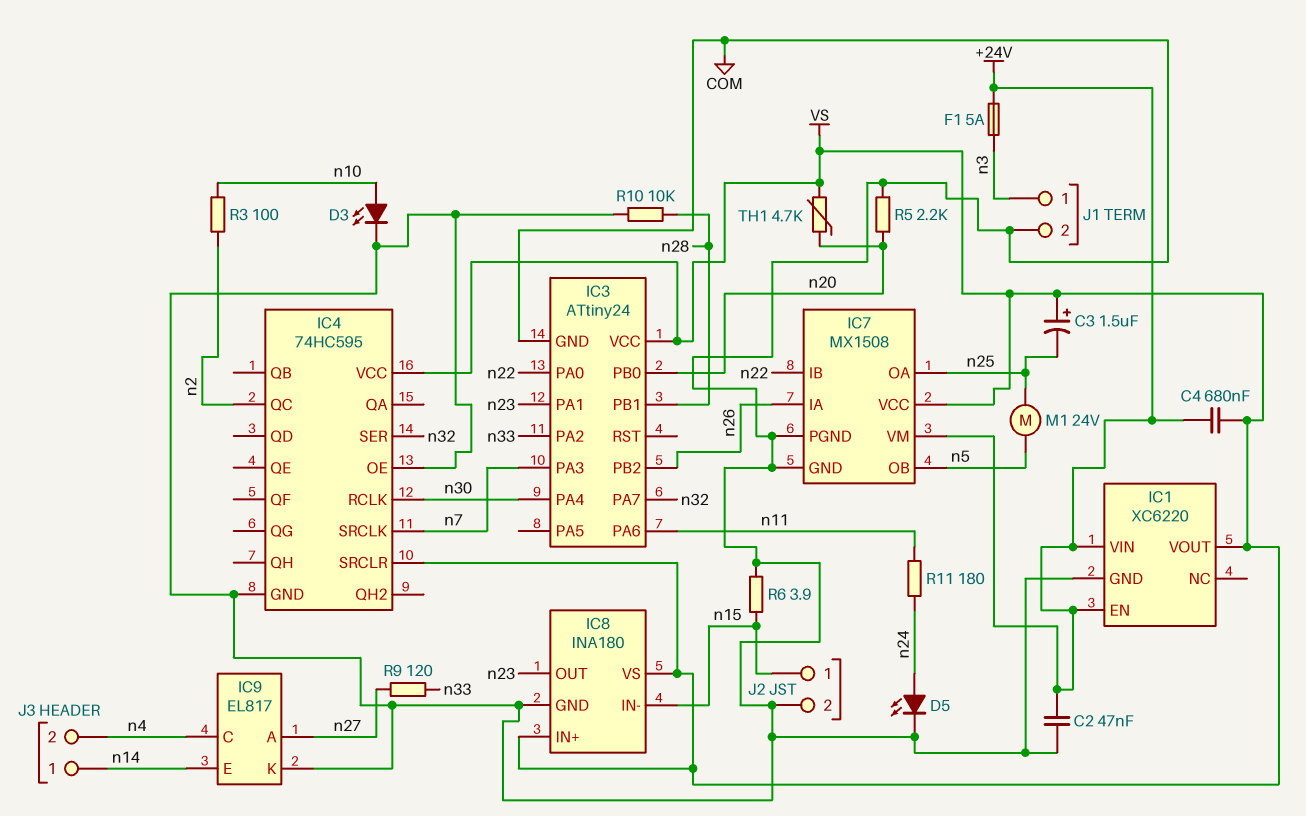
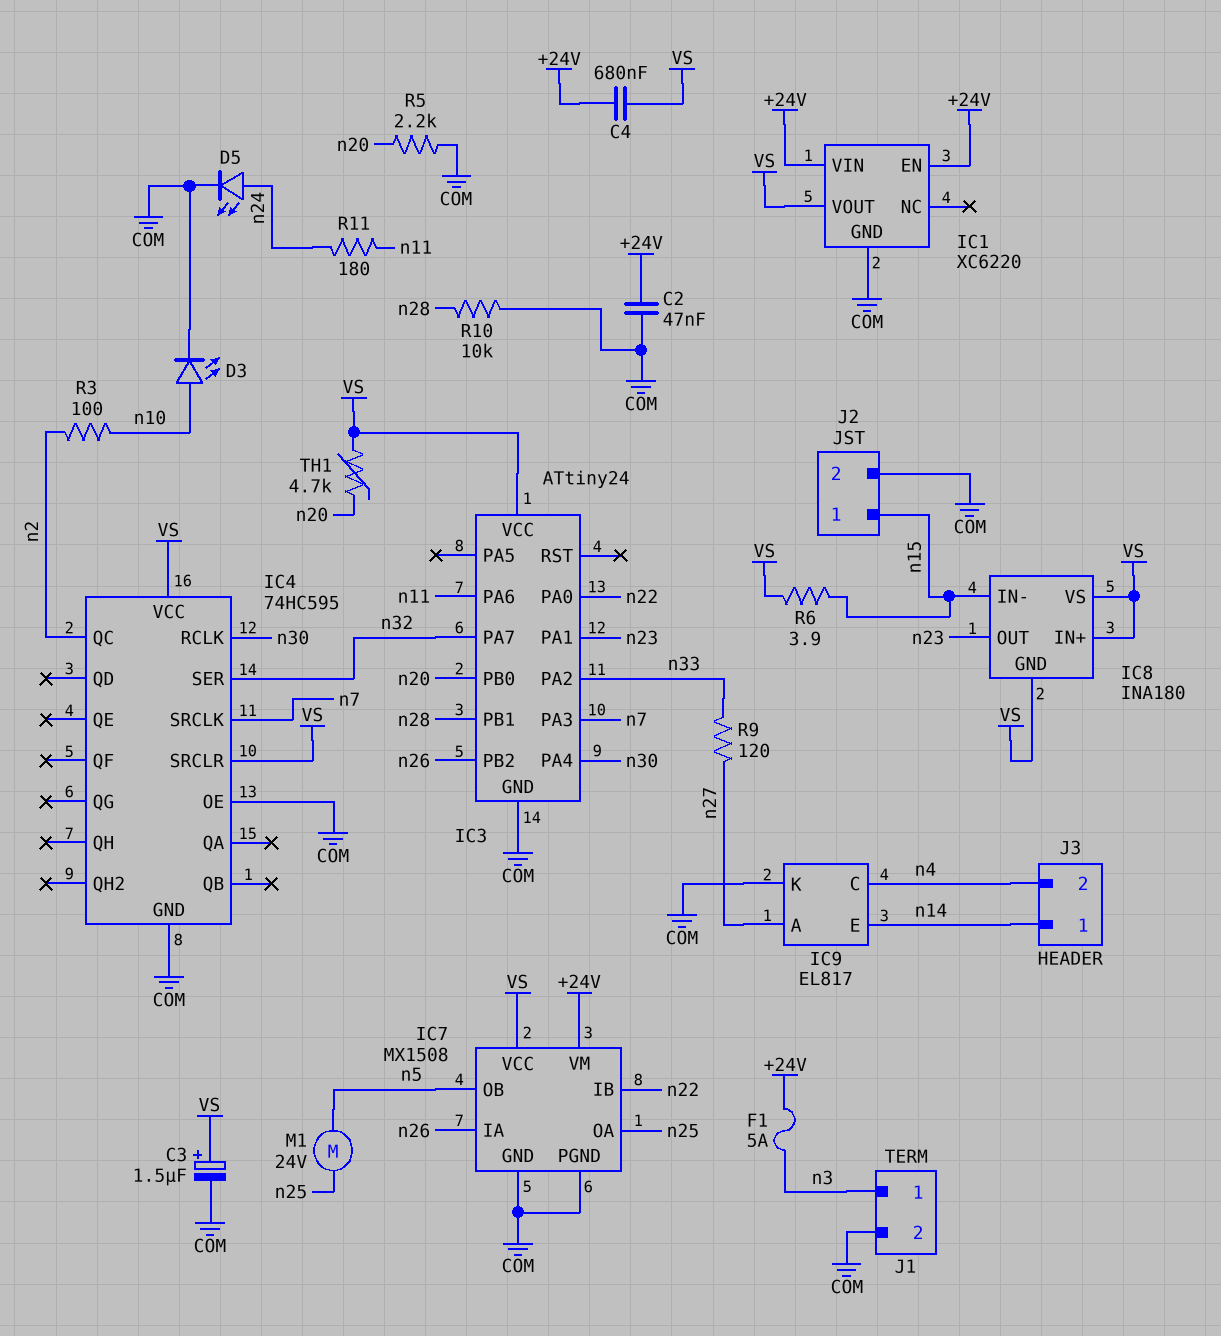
C3: 1.5uF (plus VS, minus n25) -> 1.5uF (plus VS, minus COM)
IC8 pin GND: COM -> VS
R6: 3.9 (COM, n15) -> 3.9 (VS, n15)

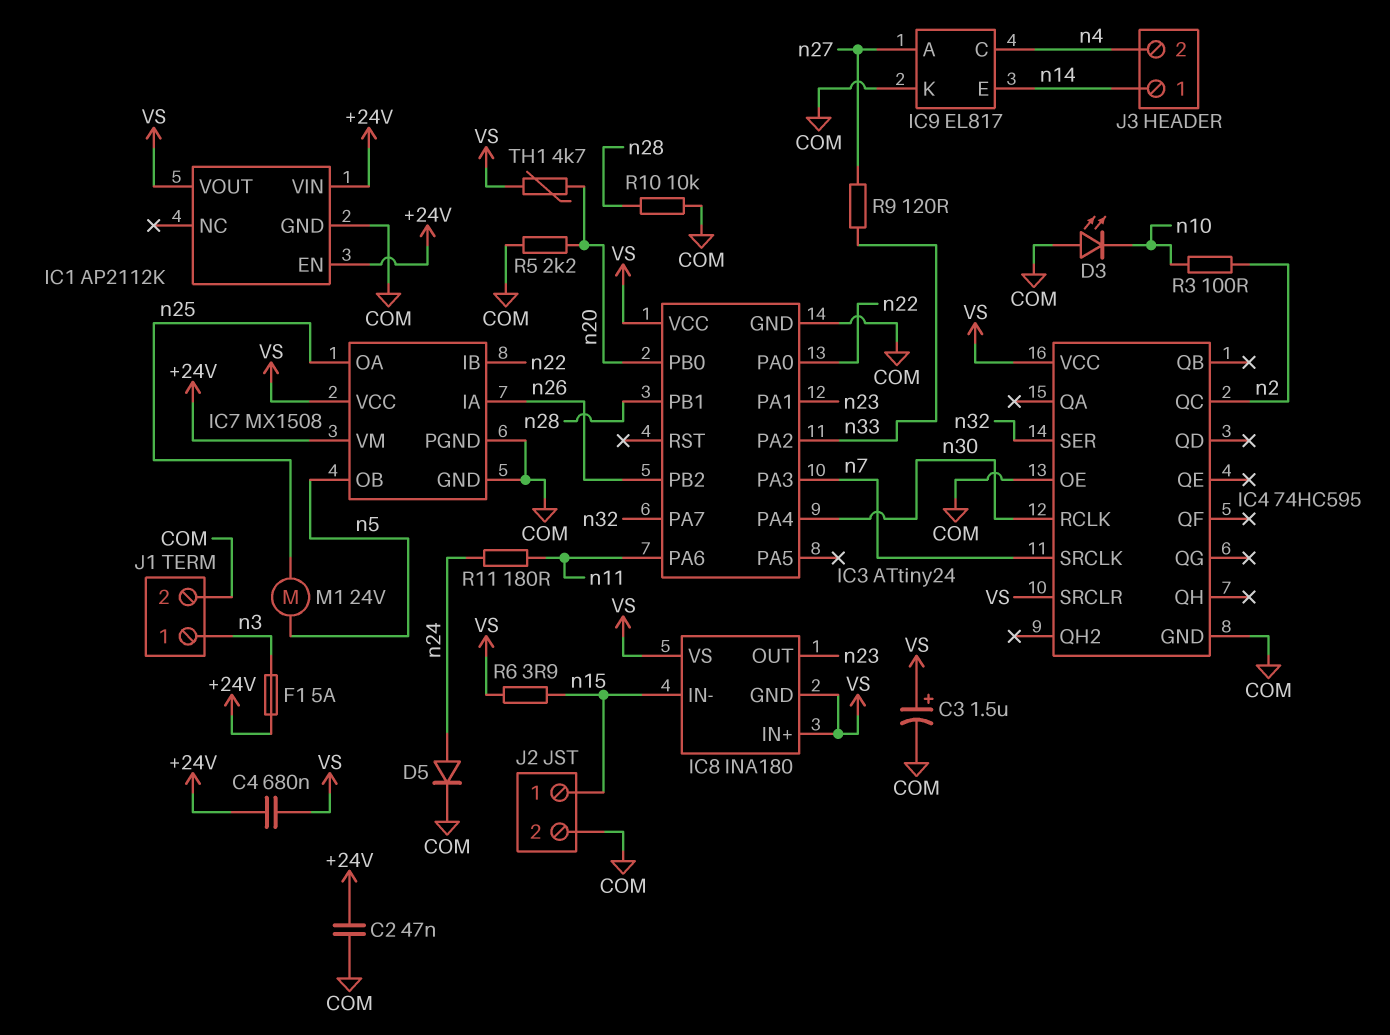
D3: LED (A n10, K COM) -> LED (A COM, K n10)
D5: LED (A n24, K COM) -> diode (A n24, K COM)
IC1: XC6220 -> AP2112K

